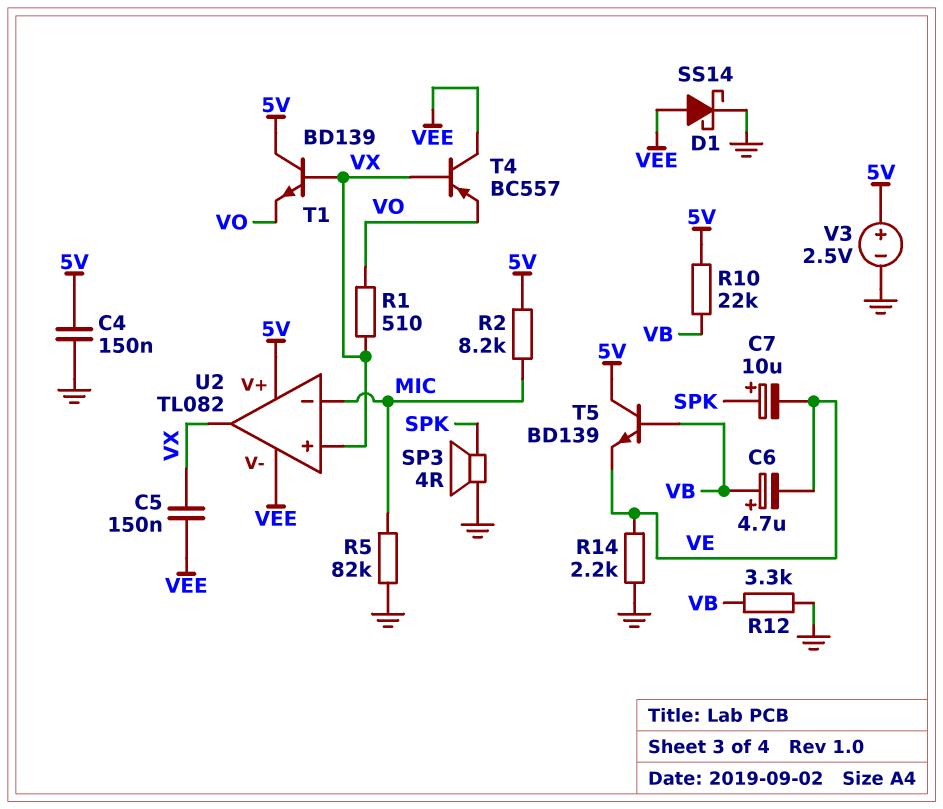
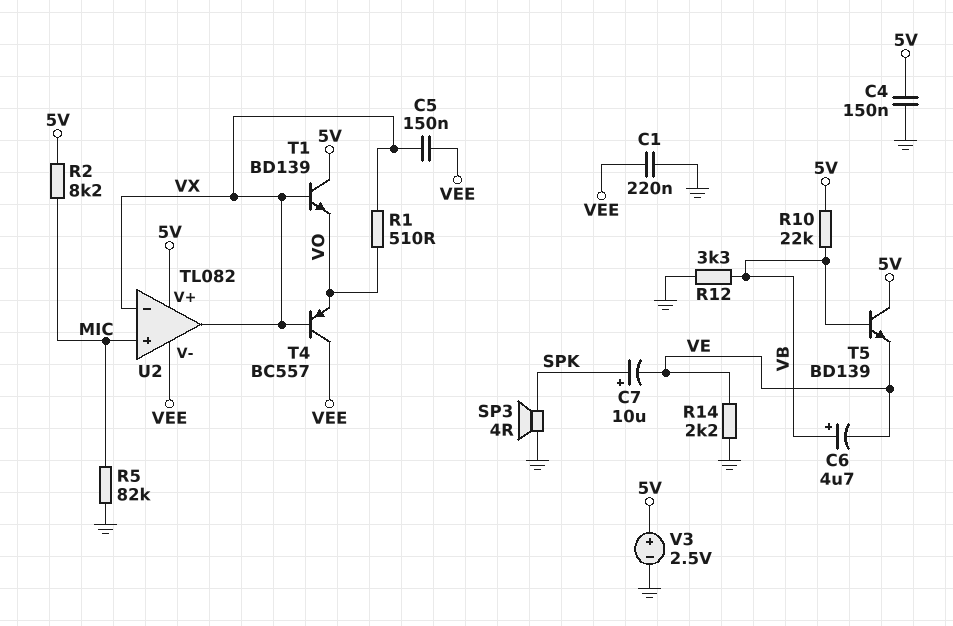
C1: none -> 220nF (GND, VEE)
D1: schottky SS14 (A VEE, K GND) -> none
U2 pin in+: VX -> MIC
U2 pin in-: MIC -> VX

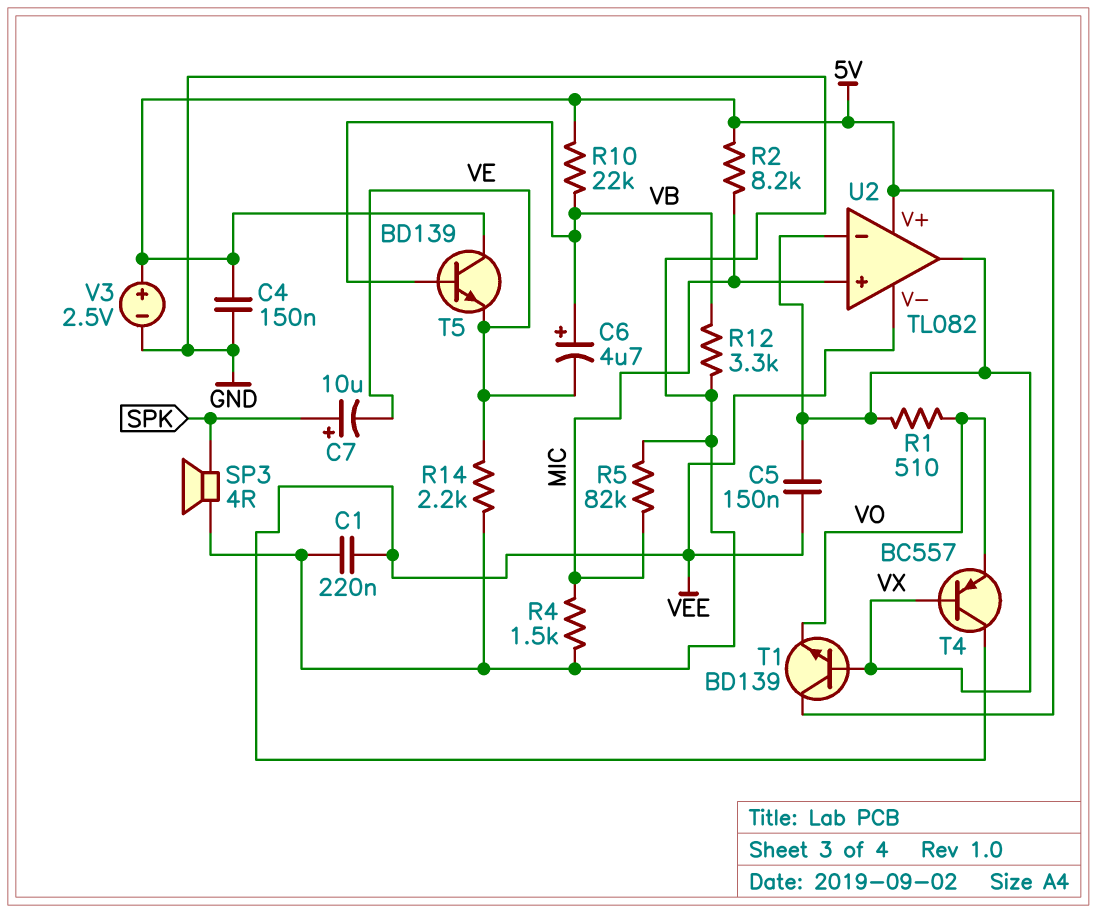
R4: none -> 1.5k (GND, MIC)

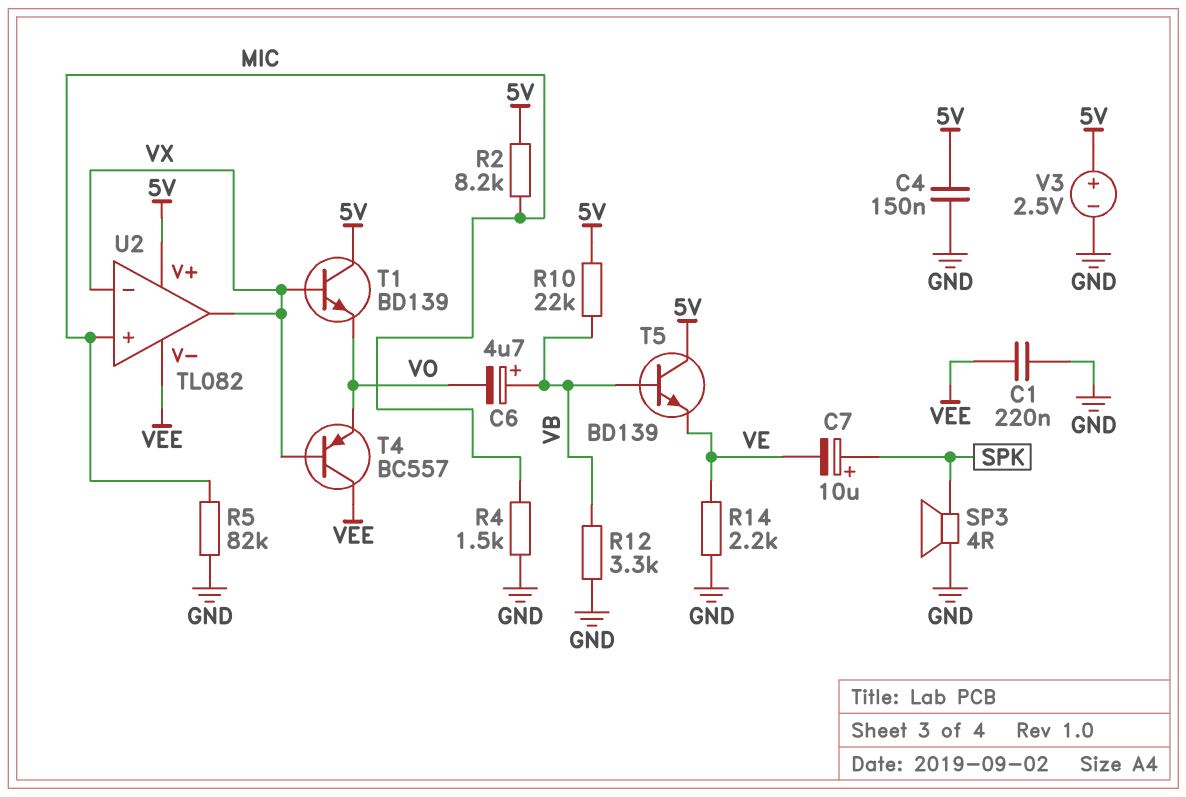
C5: 150nF (VEE, VX) -> none
C6: 4.7uF (plus VB, minus VE) -> 4.7uF (plus VB, minus VO)
R1: 510 (VO, VX) -> none

